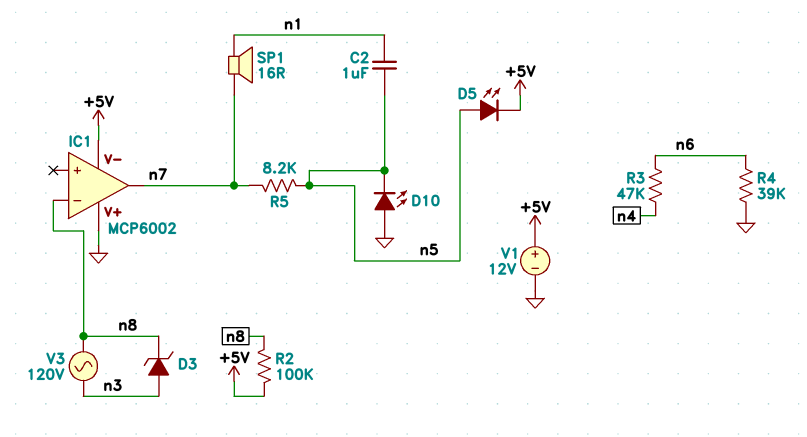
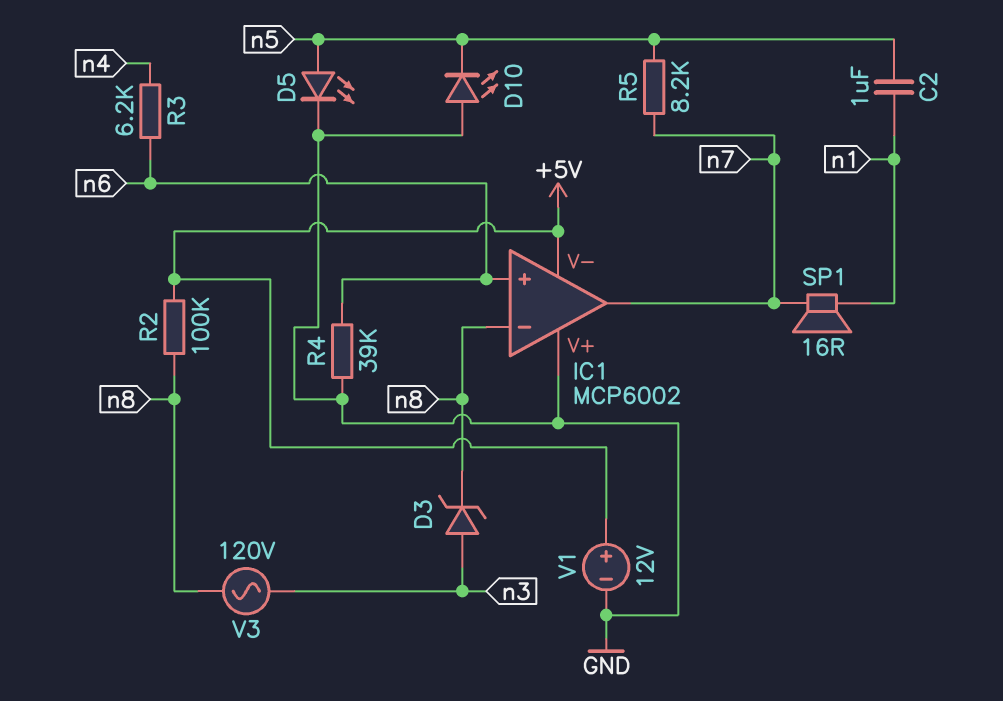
D5: LED (A n5, K +5V) -> LED (A n5, K GND)
IC1 pin in+: none -> n6
R3: 47k (n4, n6) -> 6.2k (n4, n6)

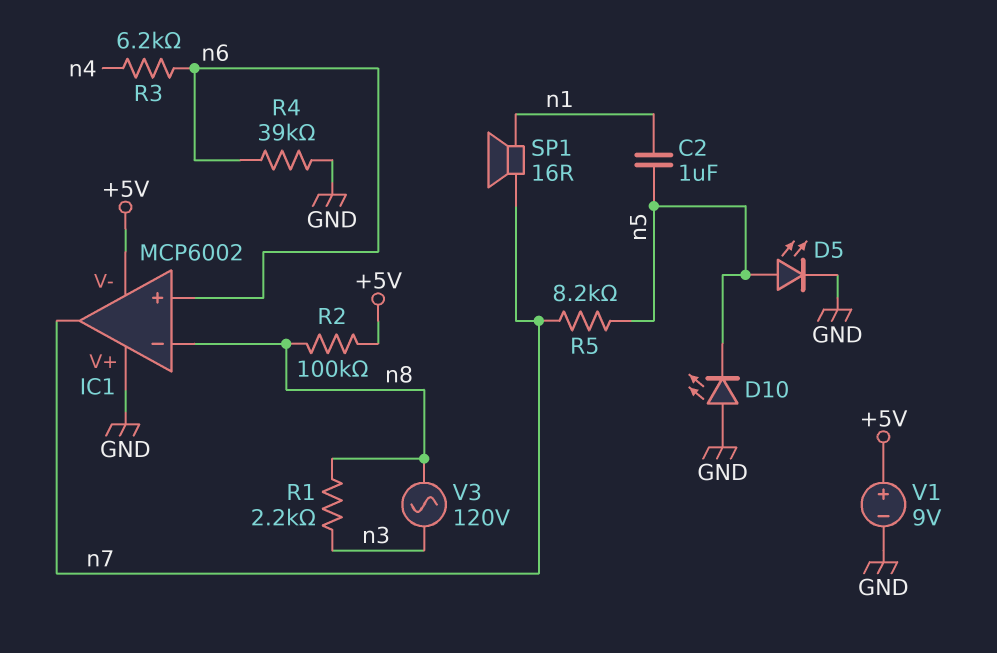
D3: zener (A n3, K n8) -> none
R1: none -> 2.2k (n3, n8)
V1: 12V (plus +5V, minus GND) -> 9V (plus +5V, minus GND)

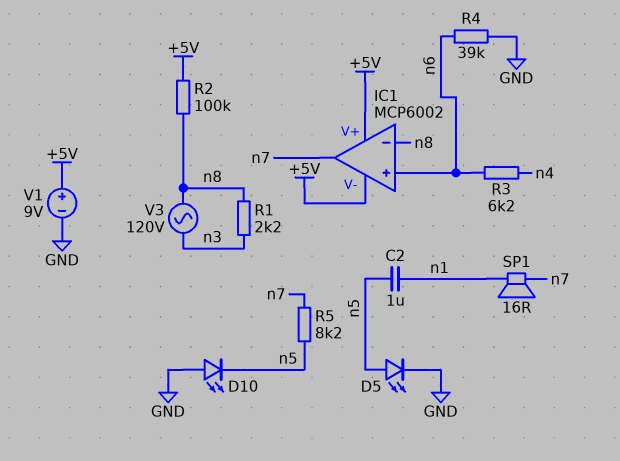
IC1 pin V+: GND -> +5V

